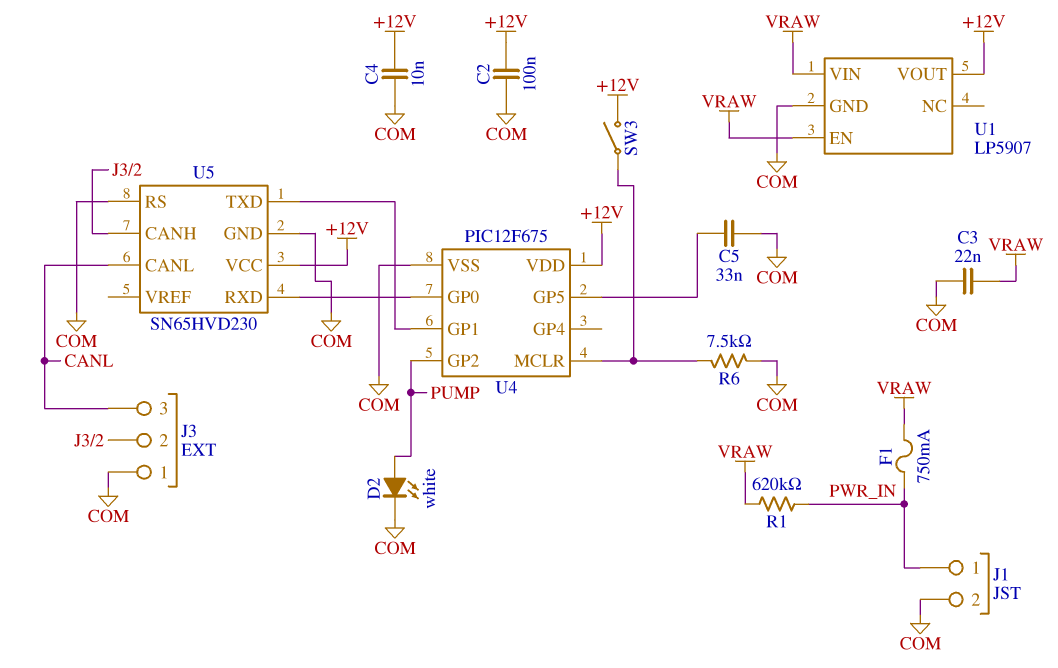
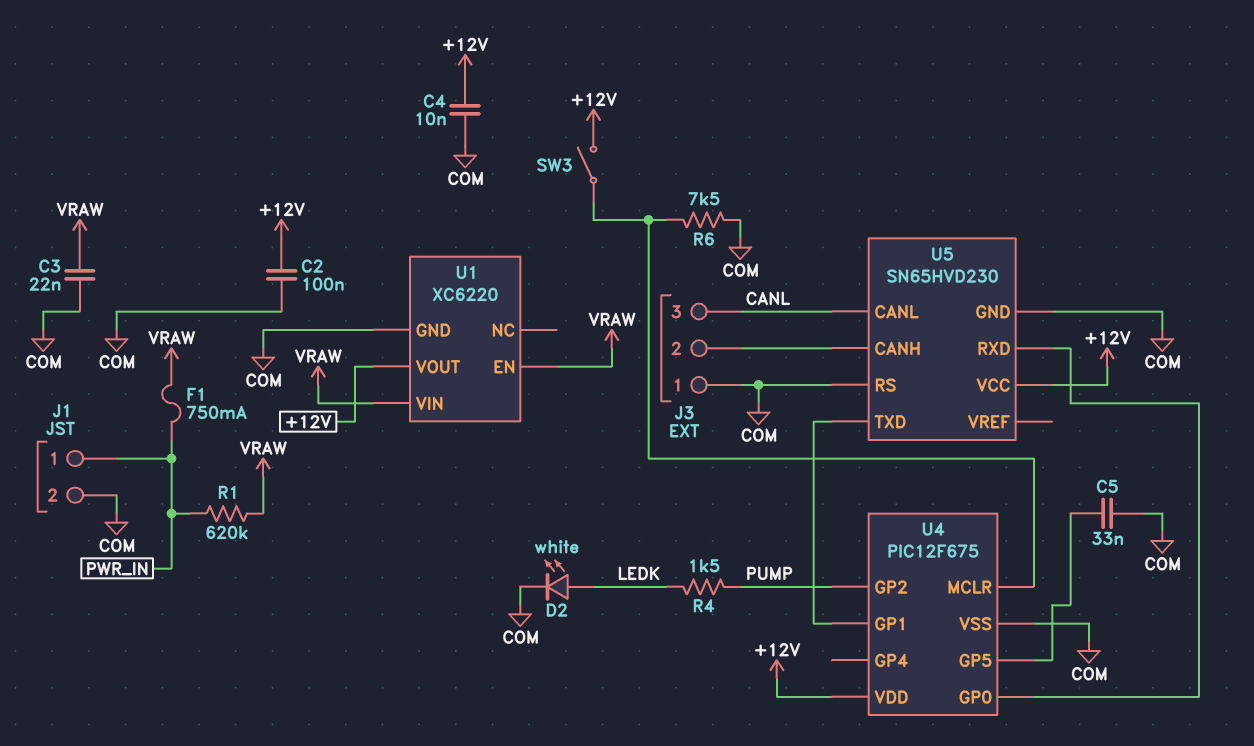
D2: LED white (A PUMP, K COM) -> LED white (A LEDK, K COM)
R4: none -> 1.5k (LEDK, PUMP)
U1: LP5907 -> XC6220

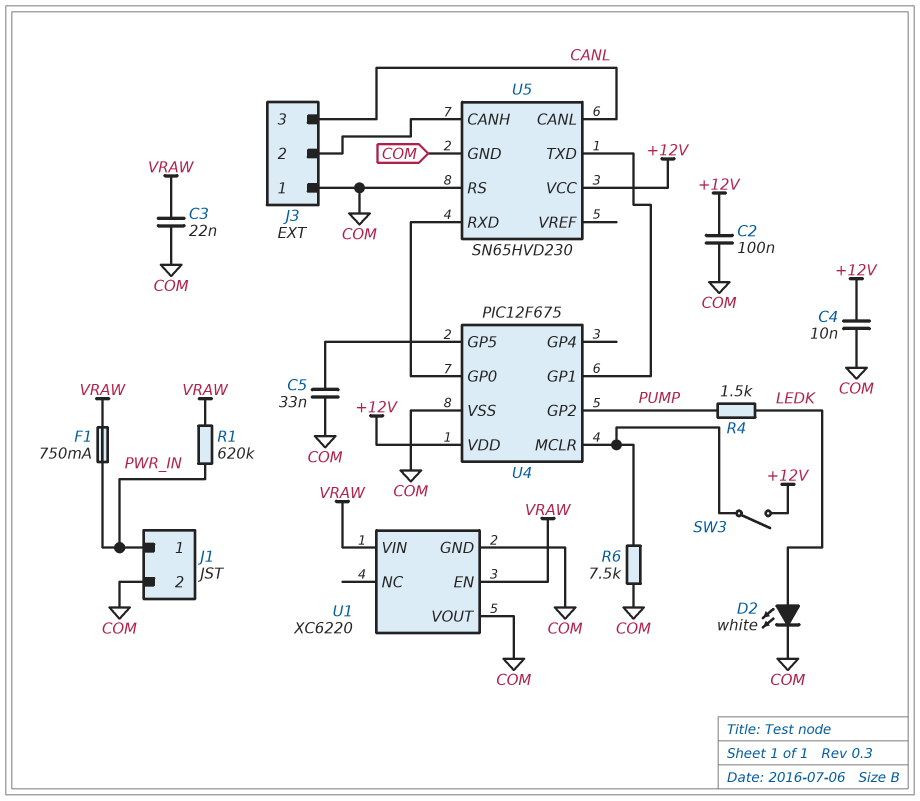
U1 pin VOUT: +12V -> COM

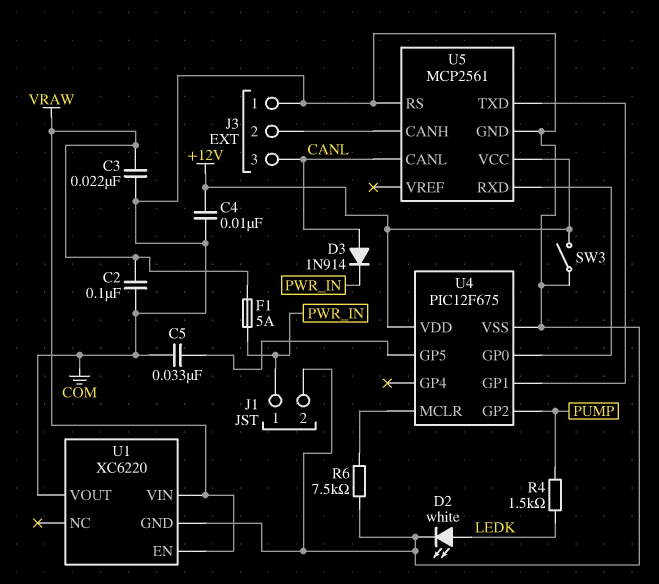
C2: 100nF (+12V, COM) -> 100nF (COM, VRAW)
D3: none -> diode 1N914 (A CANL, K PWR_IN)
F1: 750mA (PWR_IN, VRAW) -> 5A (PWR_IN, VRAW)
R1: 620k (PWR_IN, VRAW) -> none
SW3: switch (+12V, U4/MCLR) -> switch (+12V, COM)
U5: SN65HVD230 -> MCP2561

